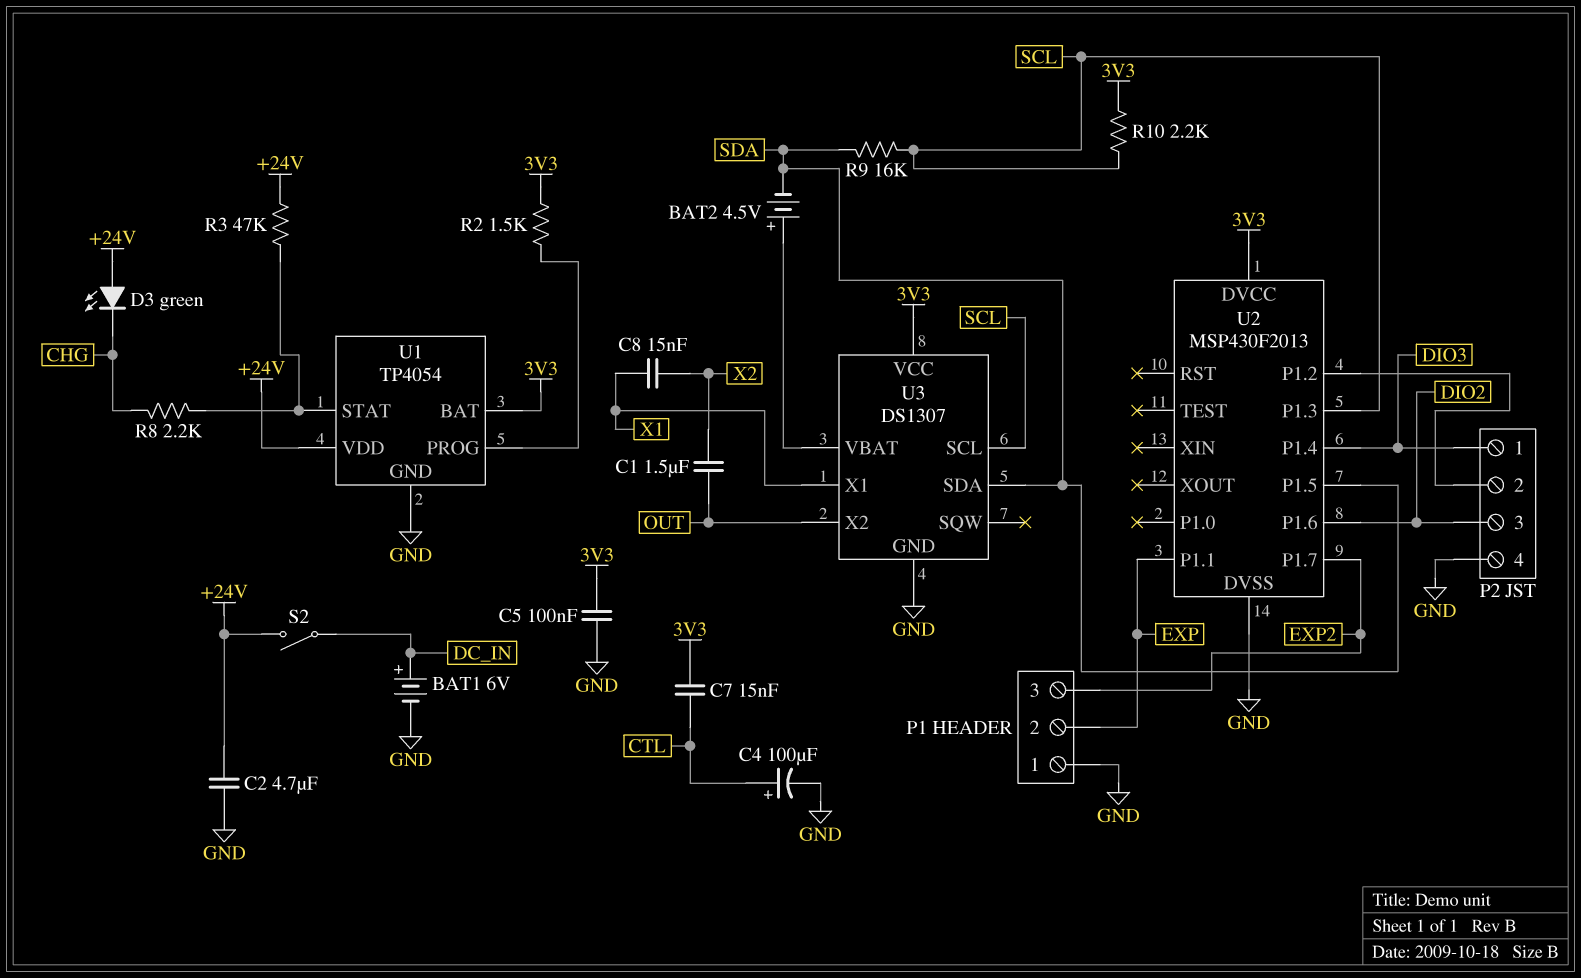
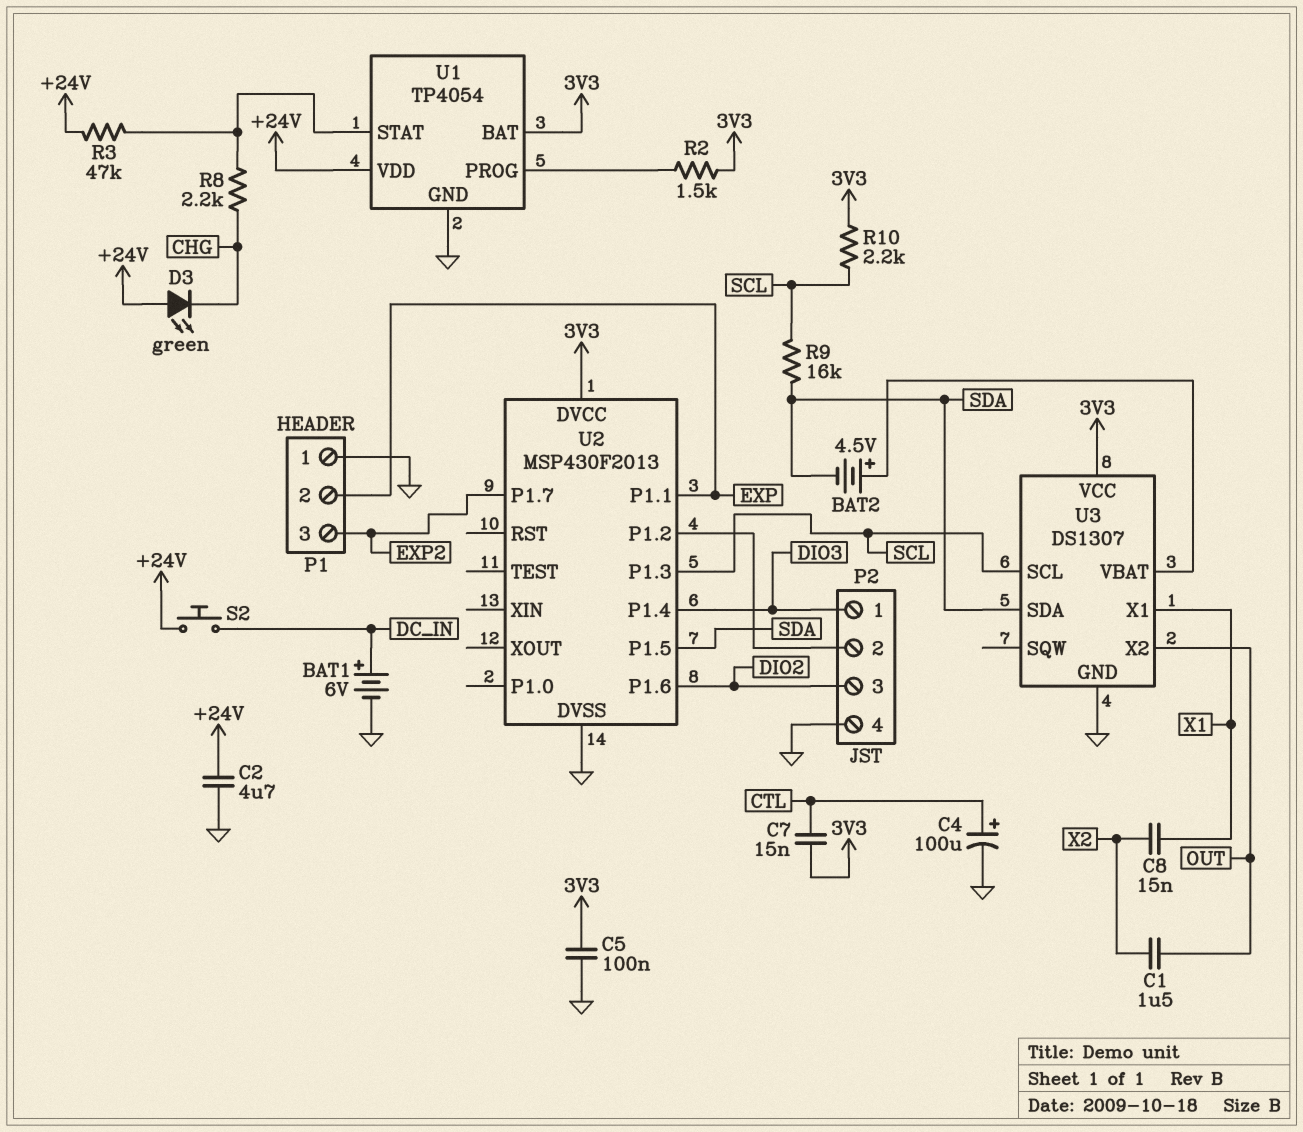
S2: switch (+24V, DC_IN) -> button (+24V, DC_IN)

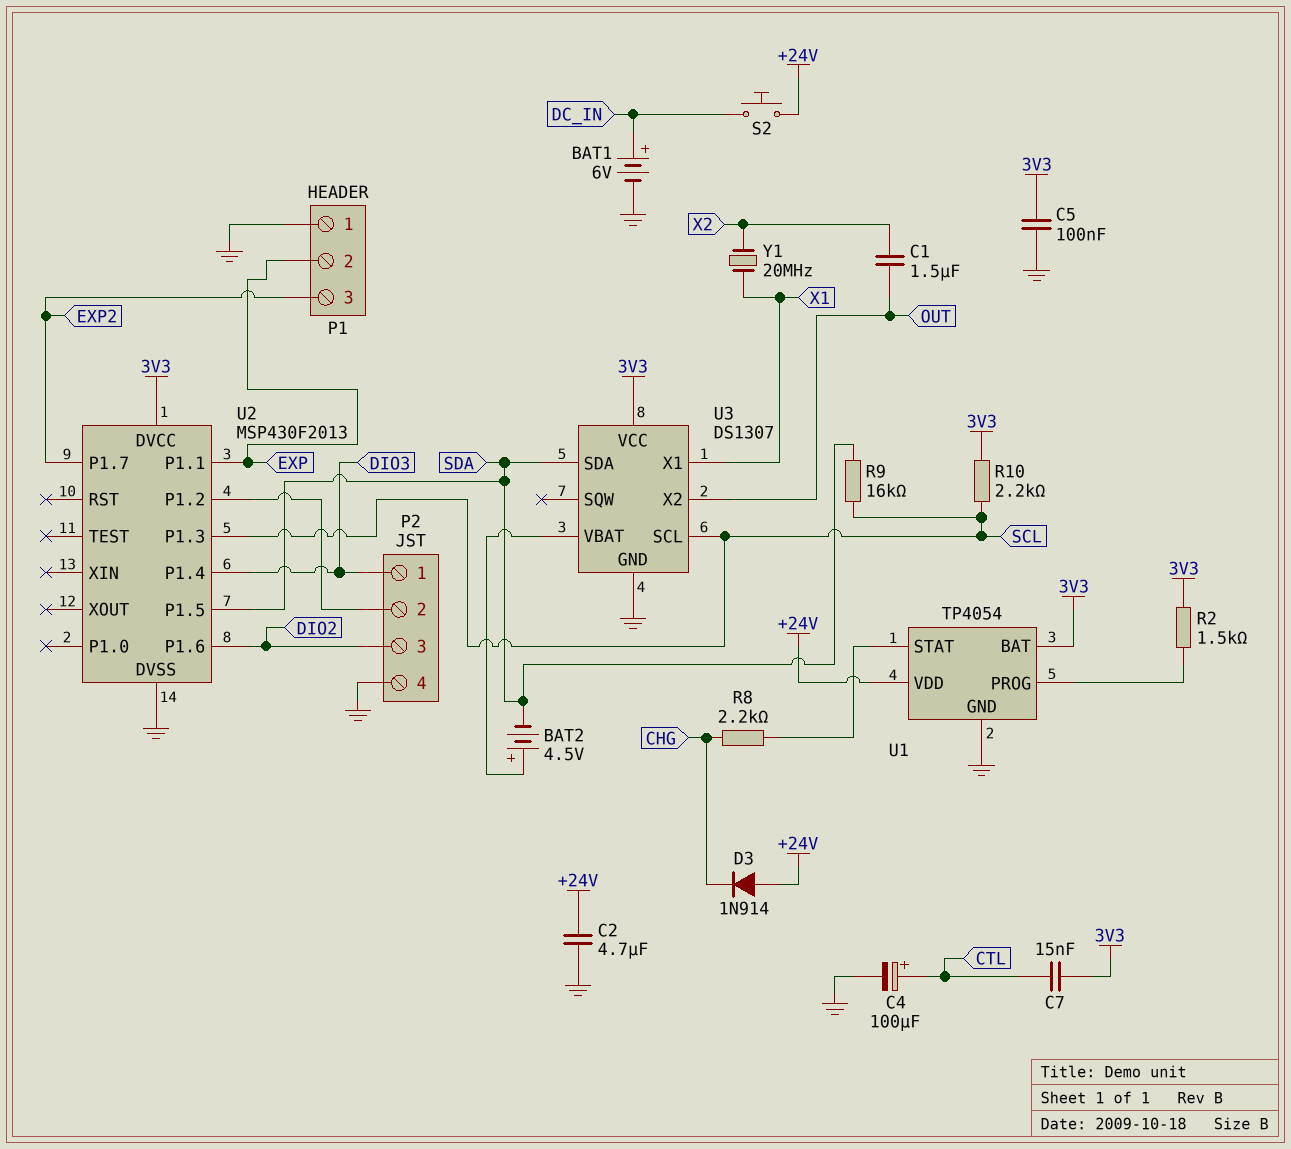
C8: 15nF (X1, X2) -> none
D3: LED green (A +24V, K CHG) -> diode 1N914 (A +24V, K CHG)
R3: 47k (+24V, U1/STAT) -> none
Y1: none -> 20MHz (X1, X2)

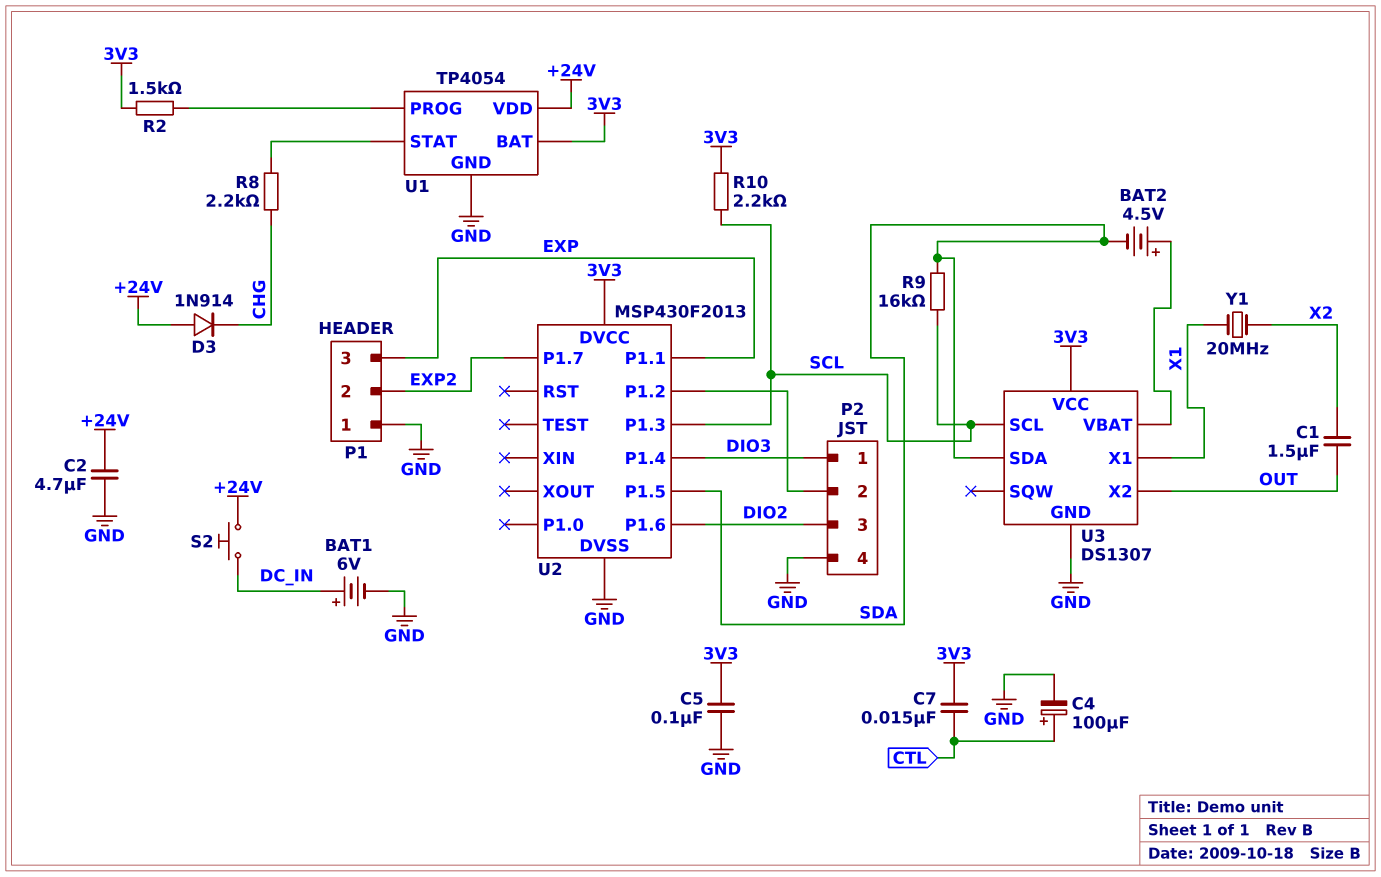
P1 pin 2: EXP -> EXP2
P1 pin 3: EXP2 -> EXP

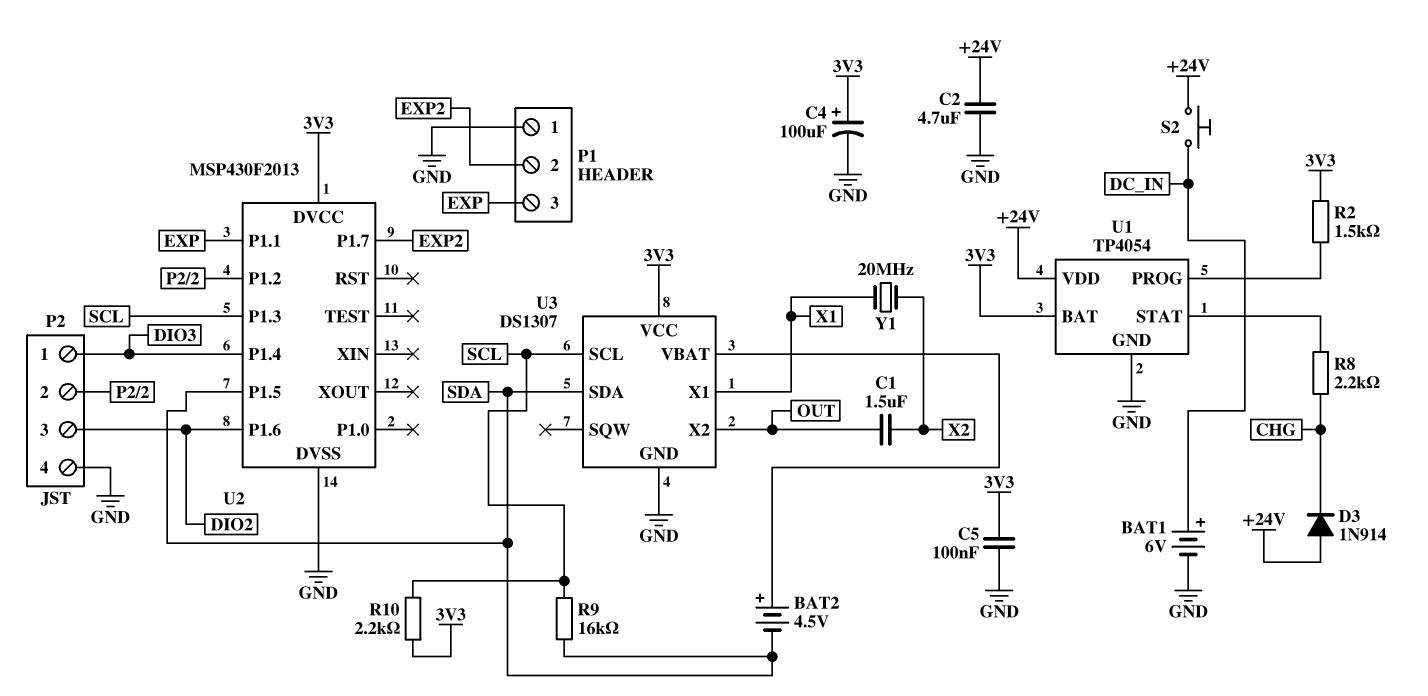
C4: 100uF (plus CTL, minus GND) -> 100uF (plus 3V3, minus GND)
C7: 15nF (3V3, CTL) -> none

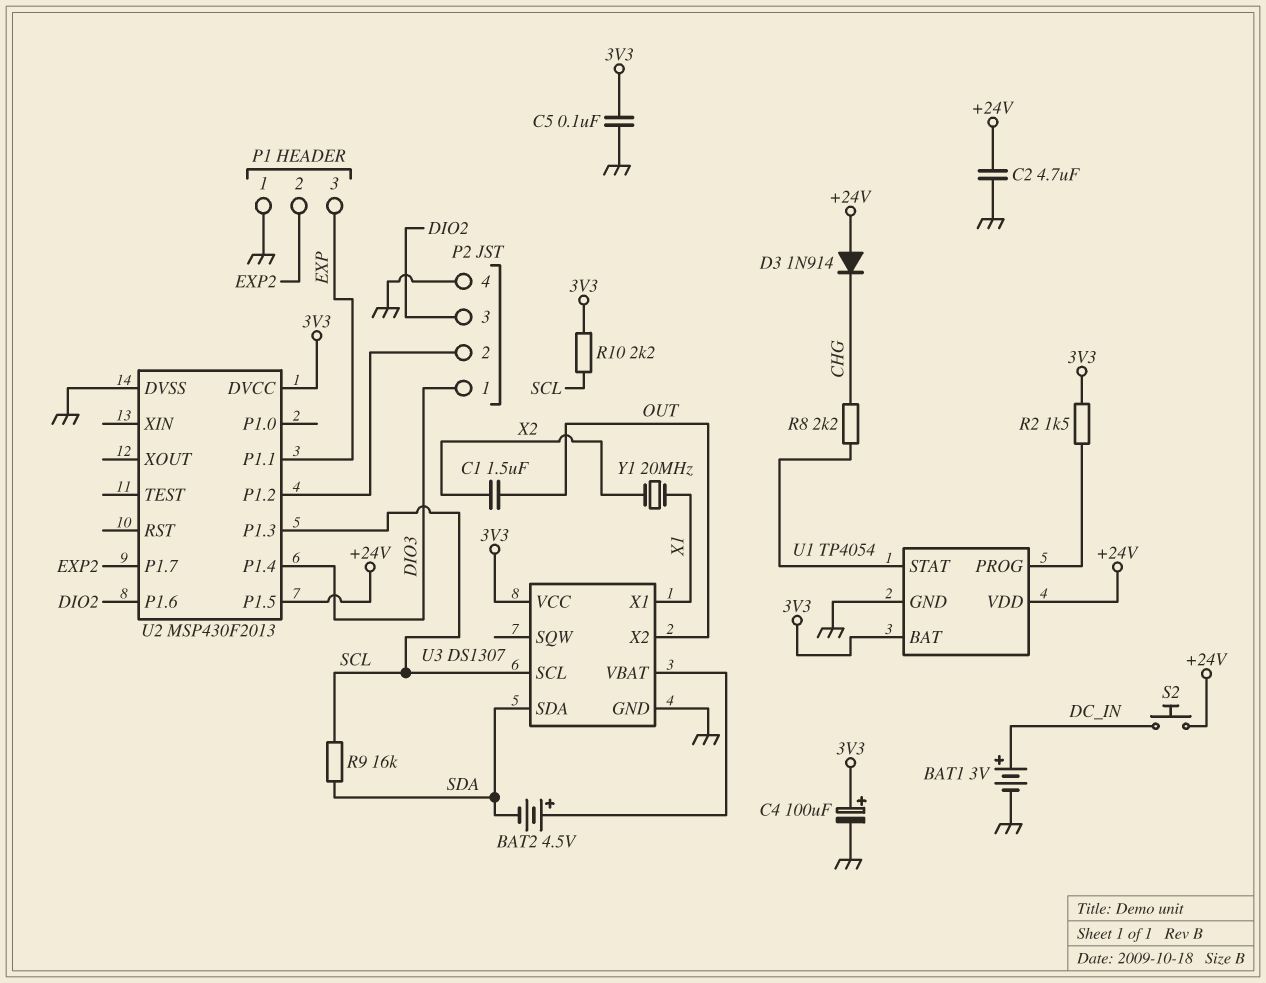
BAT1: 6V (plus DC_IN, minus GND) -> 3V (plus DC_IN, minus GND)
U2 pin P1.5: SDA -> +24V

